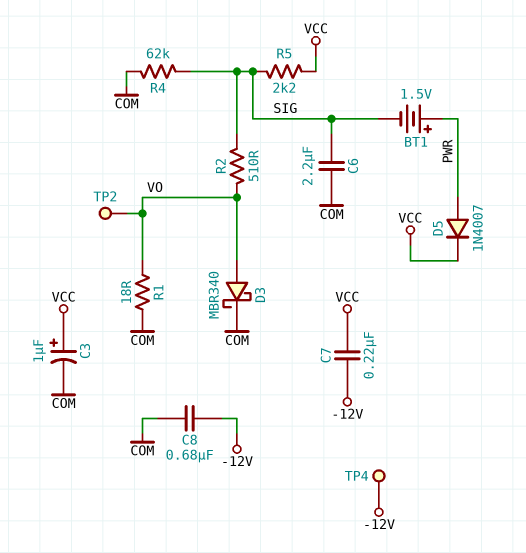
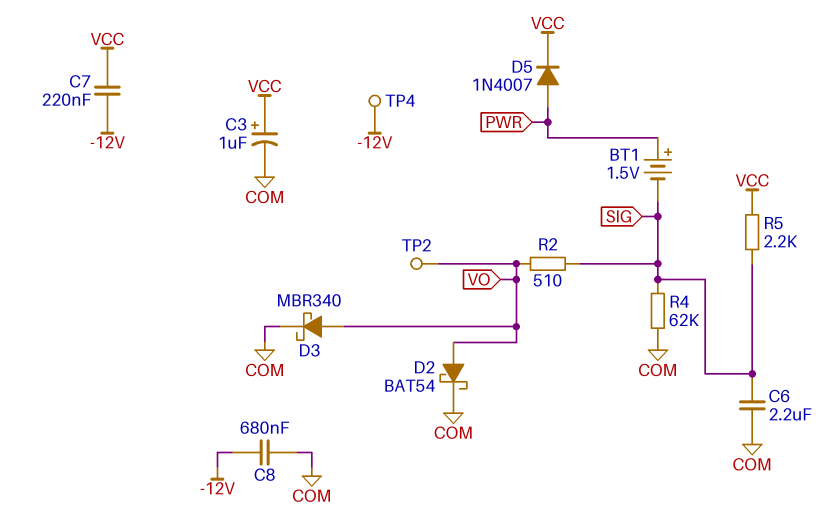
D2: none -> schottky BAT54 (A VO, K COM)
R1: 18 (COM, VO) -> none

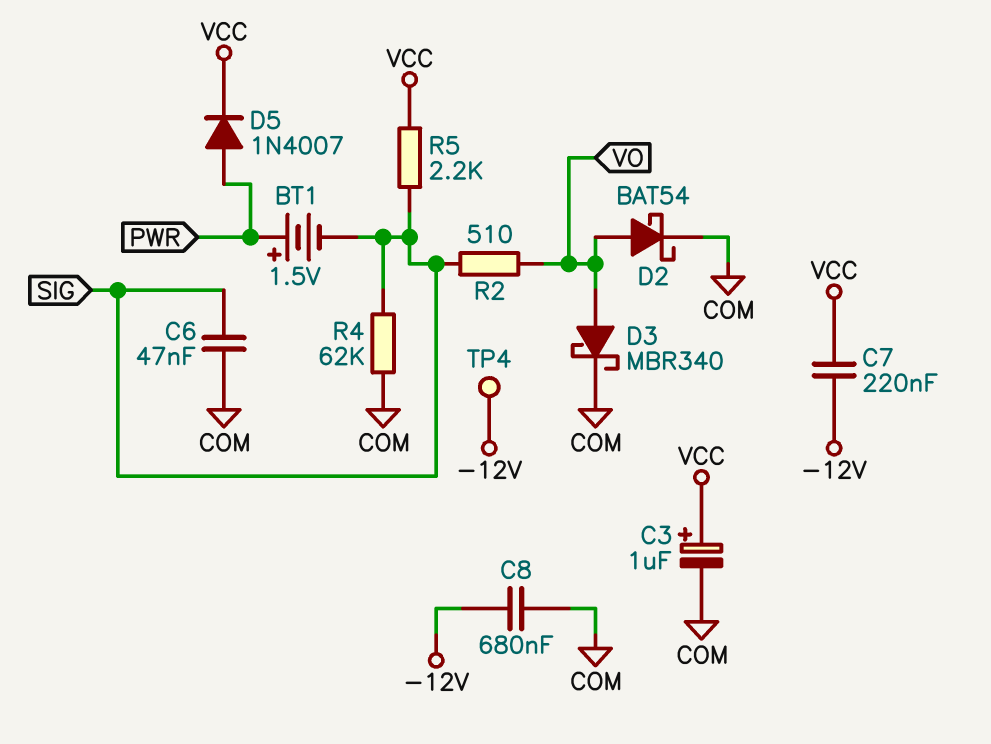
C6: 2.2uF (COM, SIG) -> 47nF (COM, SIG)
TP2: test point (VO) -> none

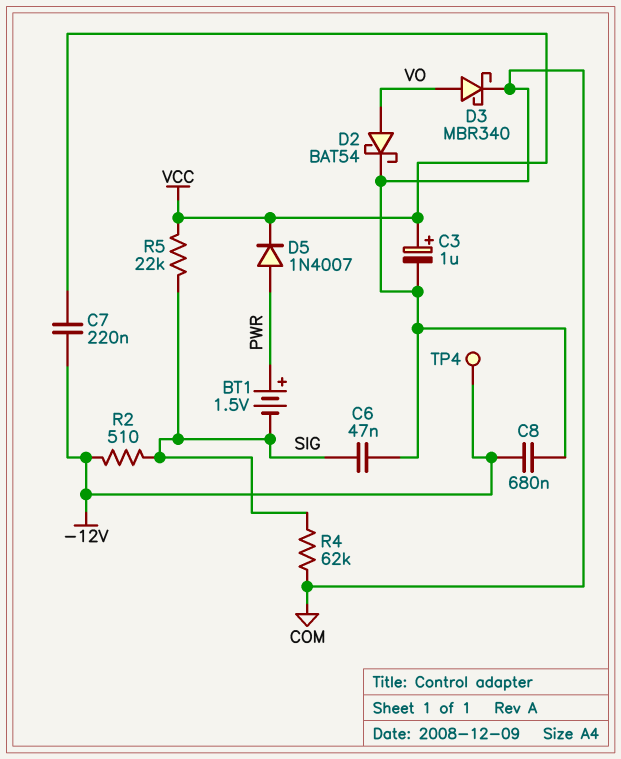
R2: 510 (SIG, VO) -> 510 (-12V, SIG)
R5: 2.2k (SIG, VCC) -> 22k (SIG, VCC)

